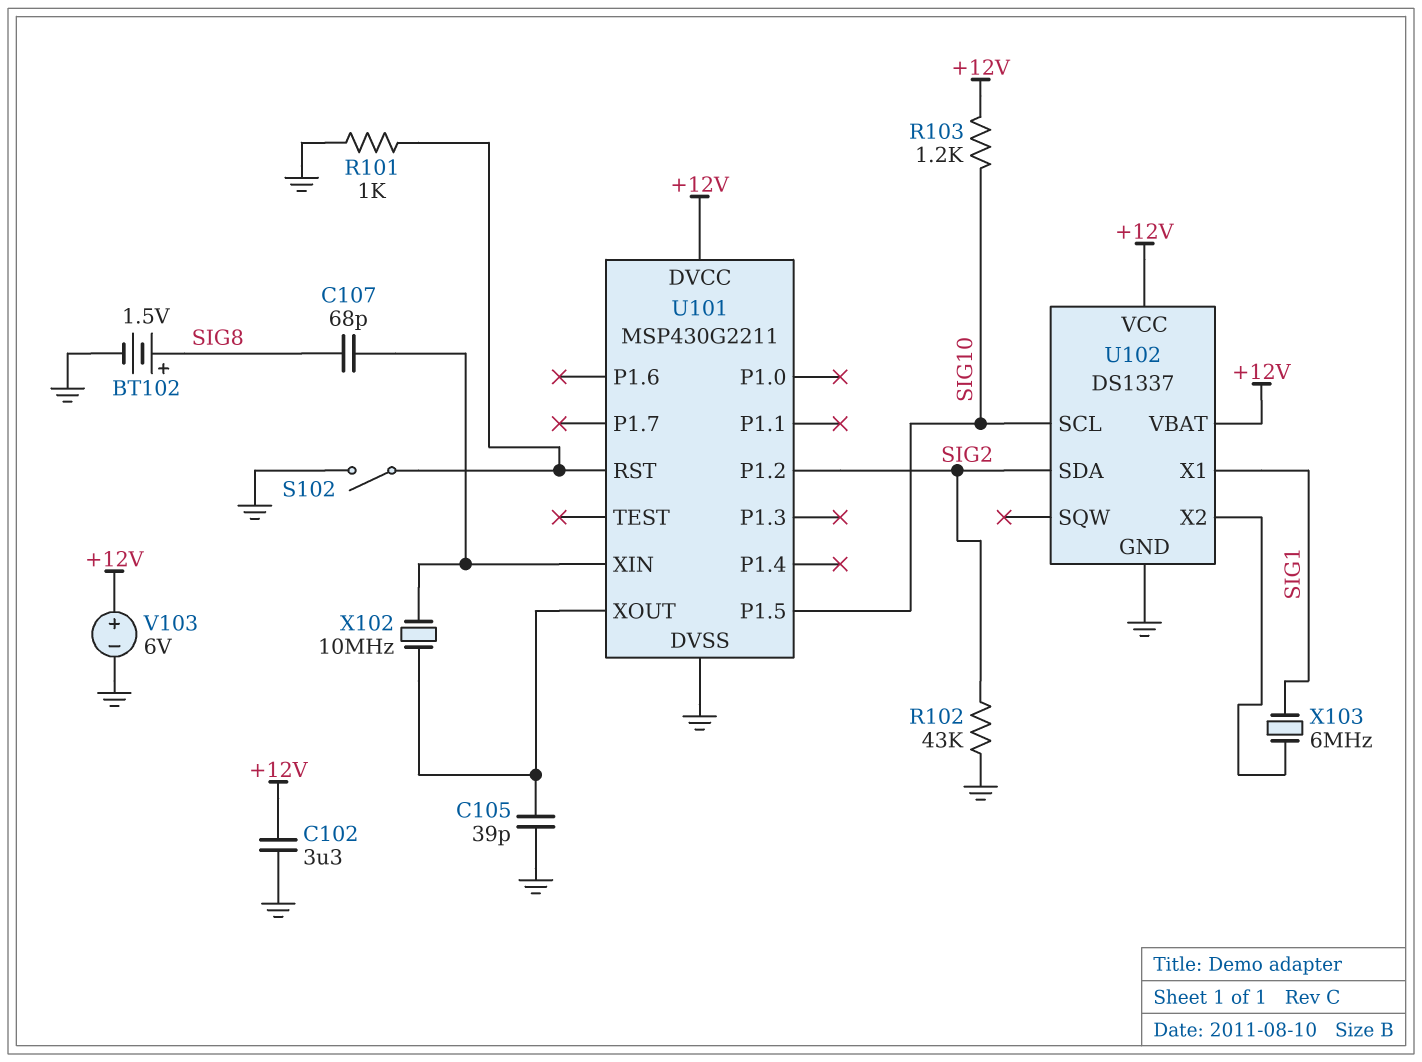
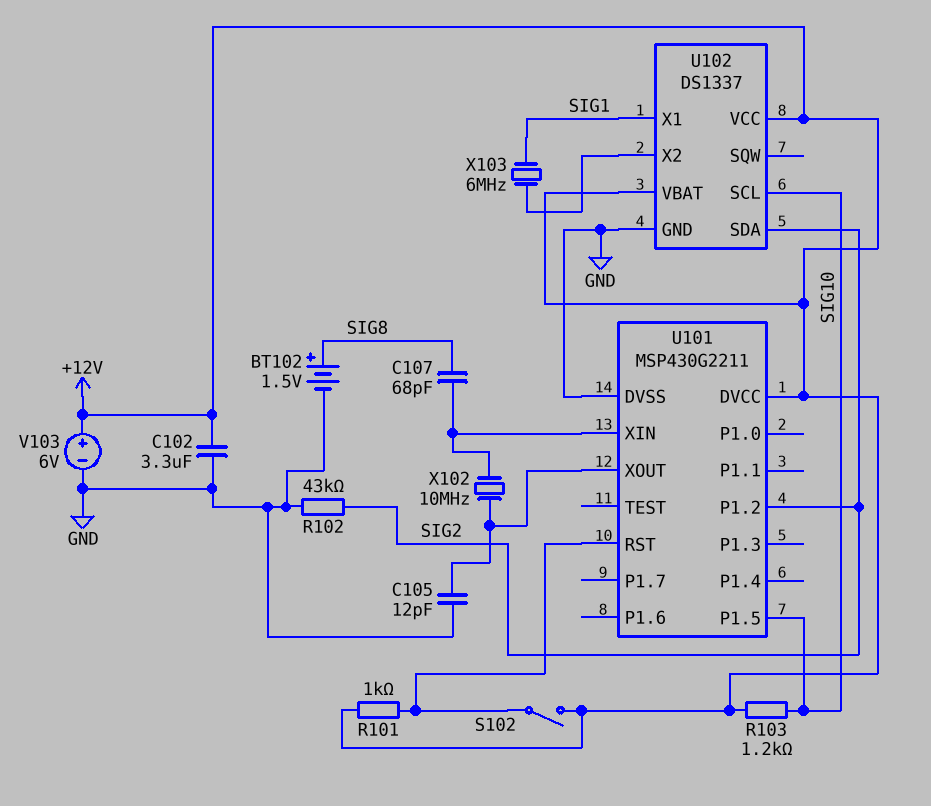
C105: 39pF (GND, U101/XOUT) -> 12pF (GND, U101/XOUT)
R101: 1k (GND, U101/RST) -> 1k (+12V, U101/RST)
S102: switch (GND, U101/RST) -> switch (+12V, U101/RST)

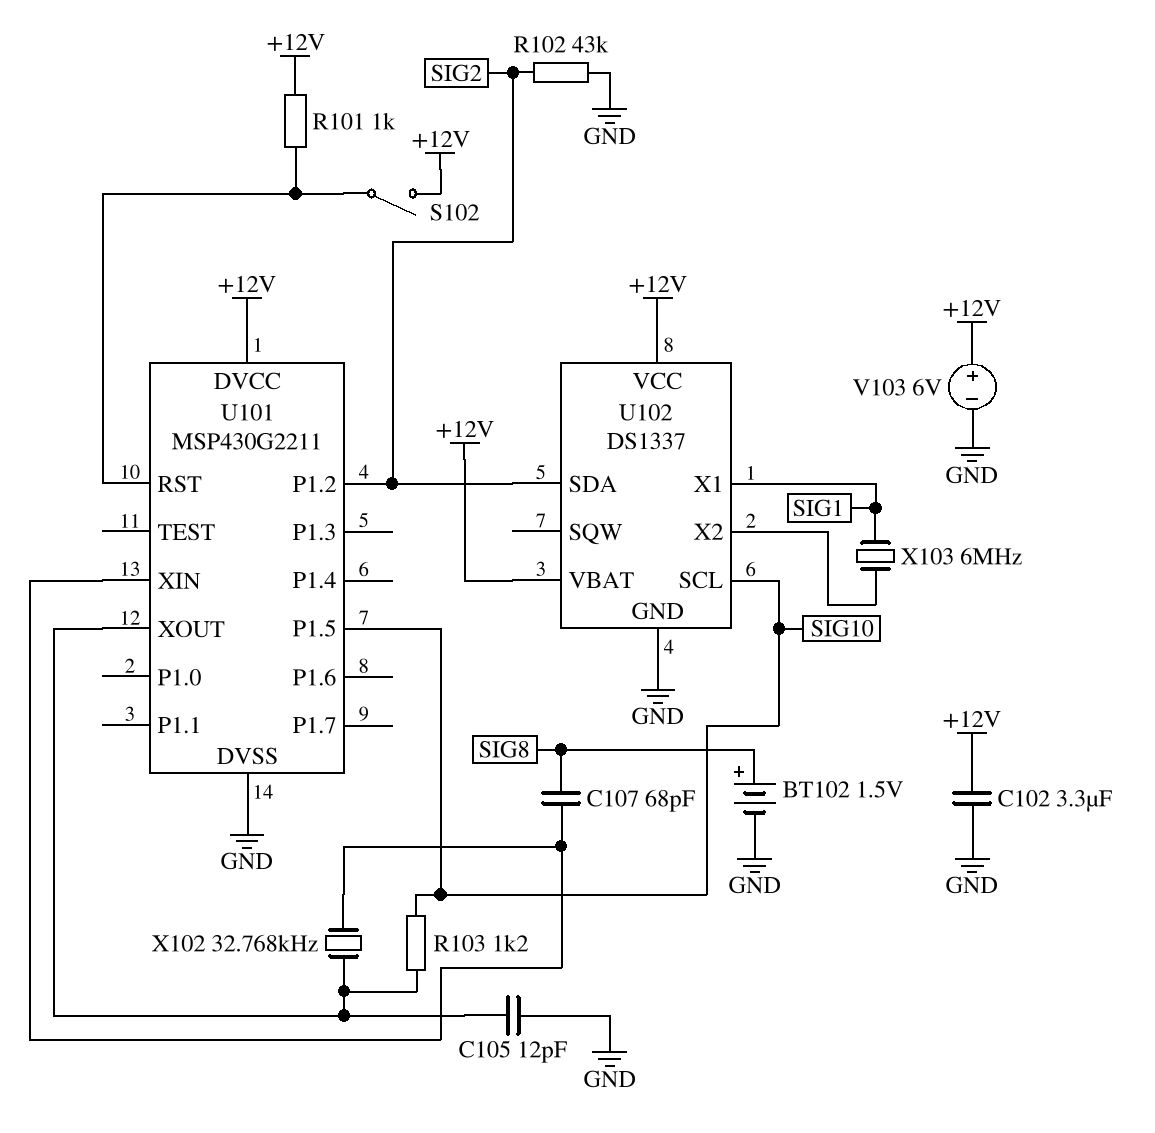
R103: 1.2k (+12V, SIG10) -> 1.2k (SIG10, U101/XOUT)
X102: 10MHz (U101/XIN, U101/XOUT) -> 32.768kHz (U101/XIN, U101/XOUT)

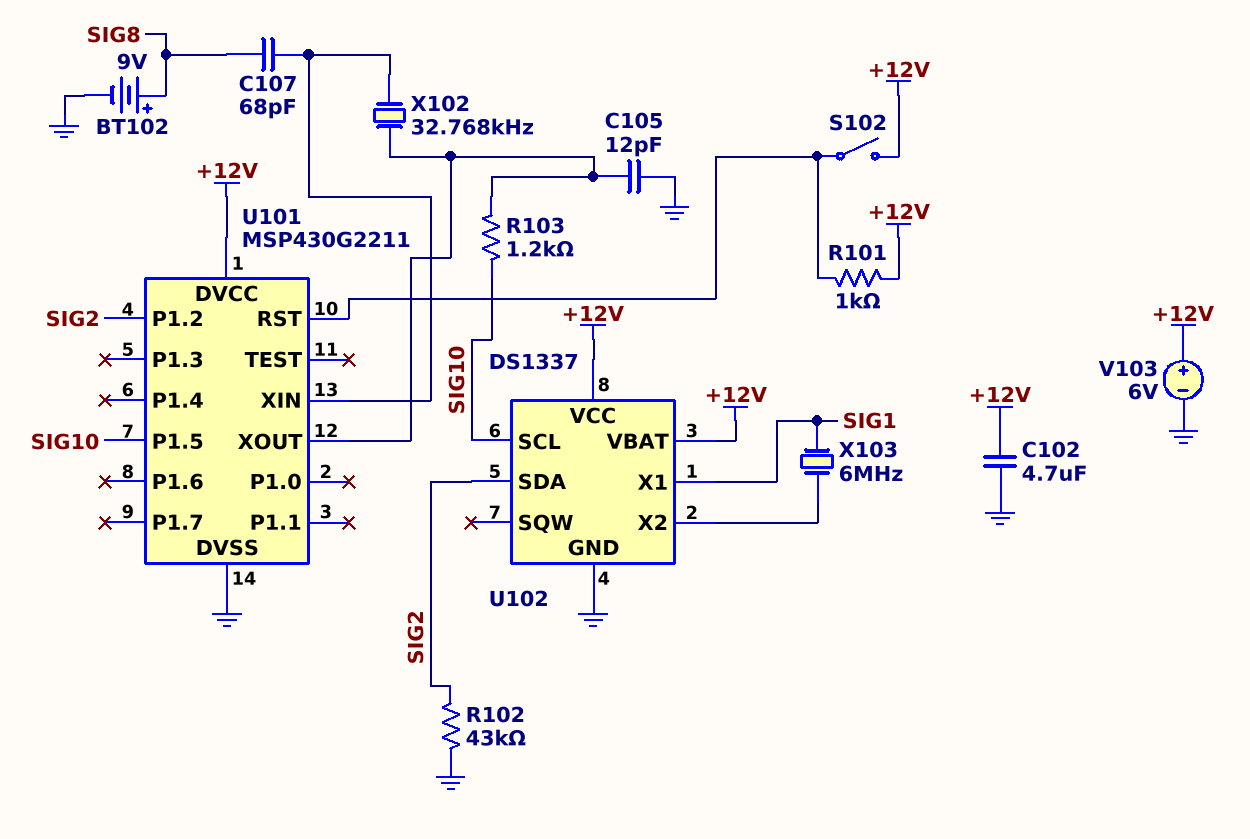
BT102: 1.5V (plus SIG8, minus GND) -> 9V (plus SIG8, minus GND)
C102: 3.3uF (+12V, GND) -> 4.7uF (+12V, GND)

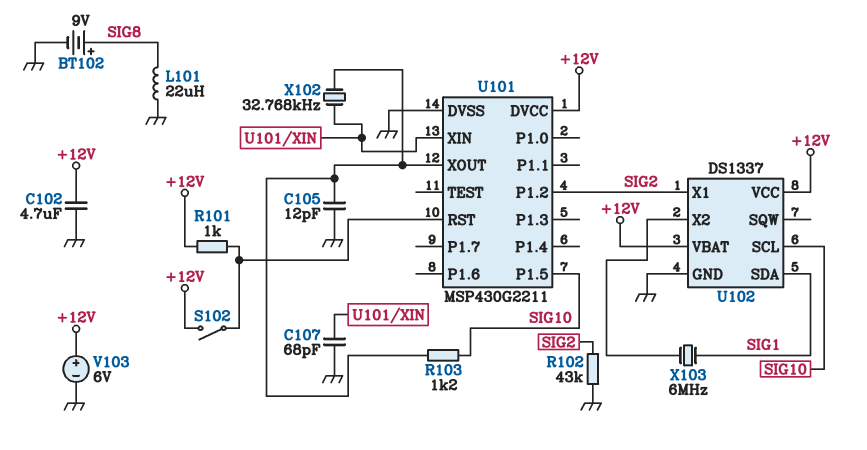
C107: 68pF (SIG8, U101/XIN) -> 68pF (GND, U101/XIN)
L101: none -> 22uH (GND, SIG8)
U102 pin SDA: SIG2 -> SIG1
U102 pin X1: SIG1 -> SIG2

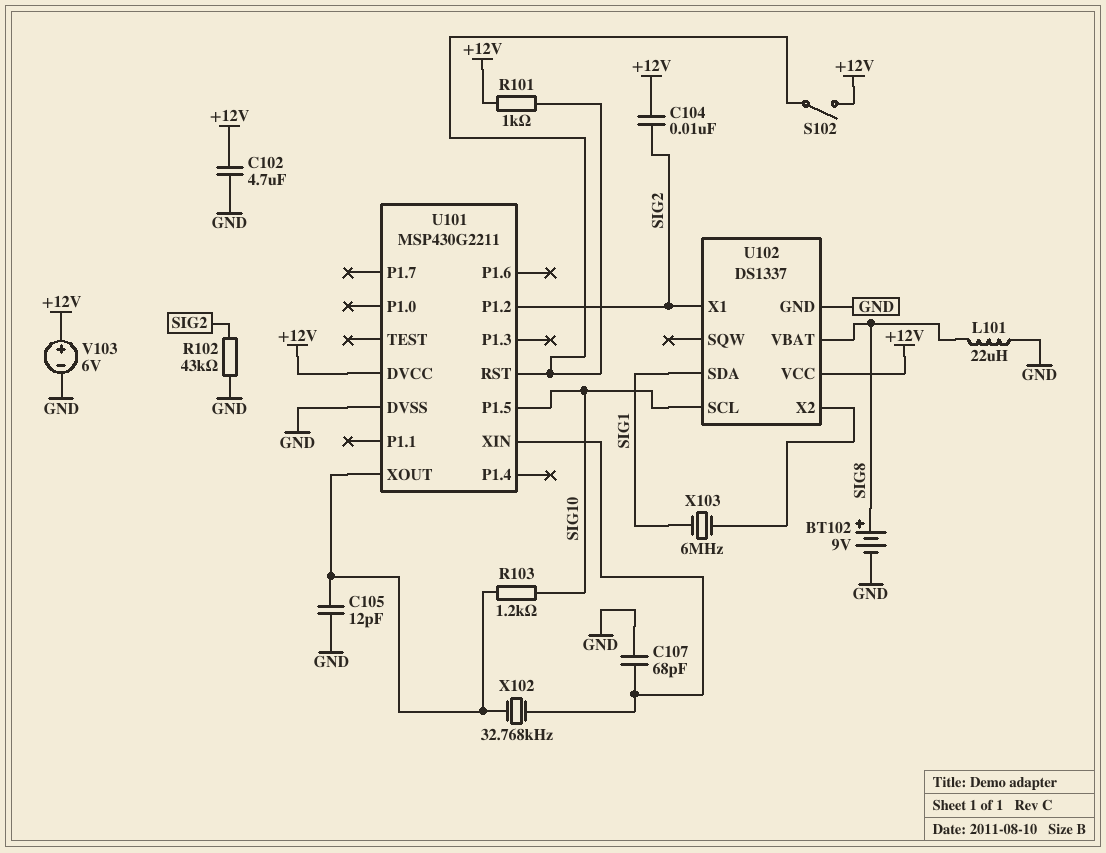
C104: none -> 10nF (+12V, SIG2)
U102 pin VBAT: +12V -> SIG8

